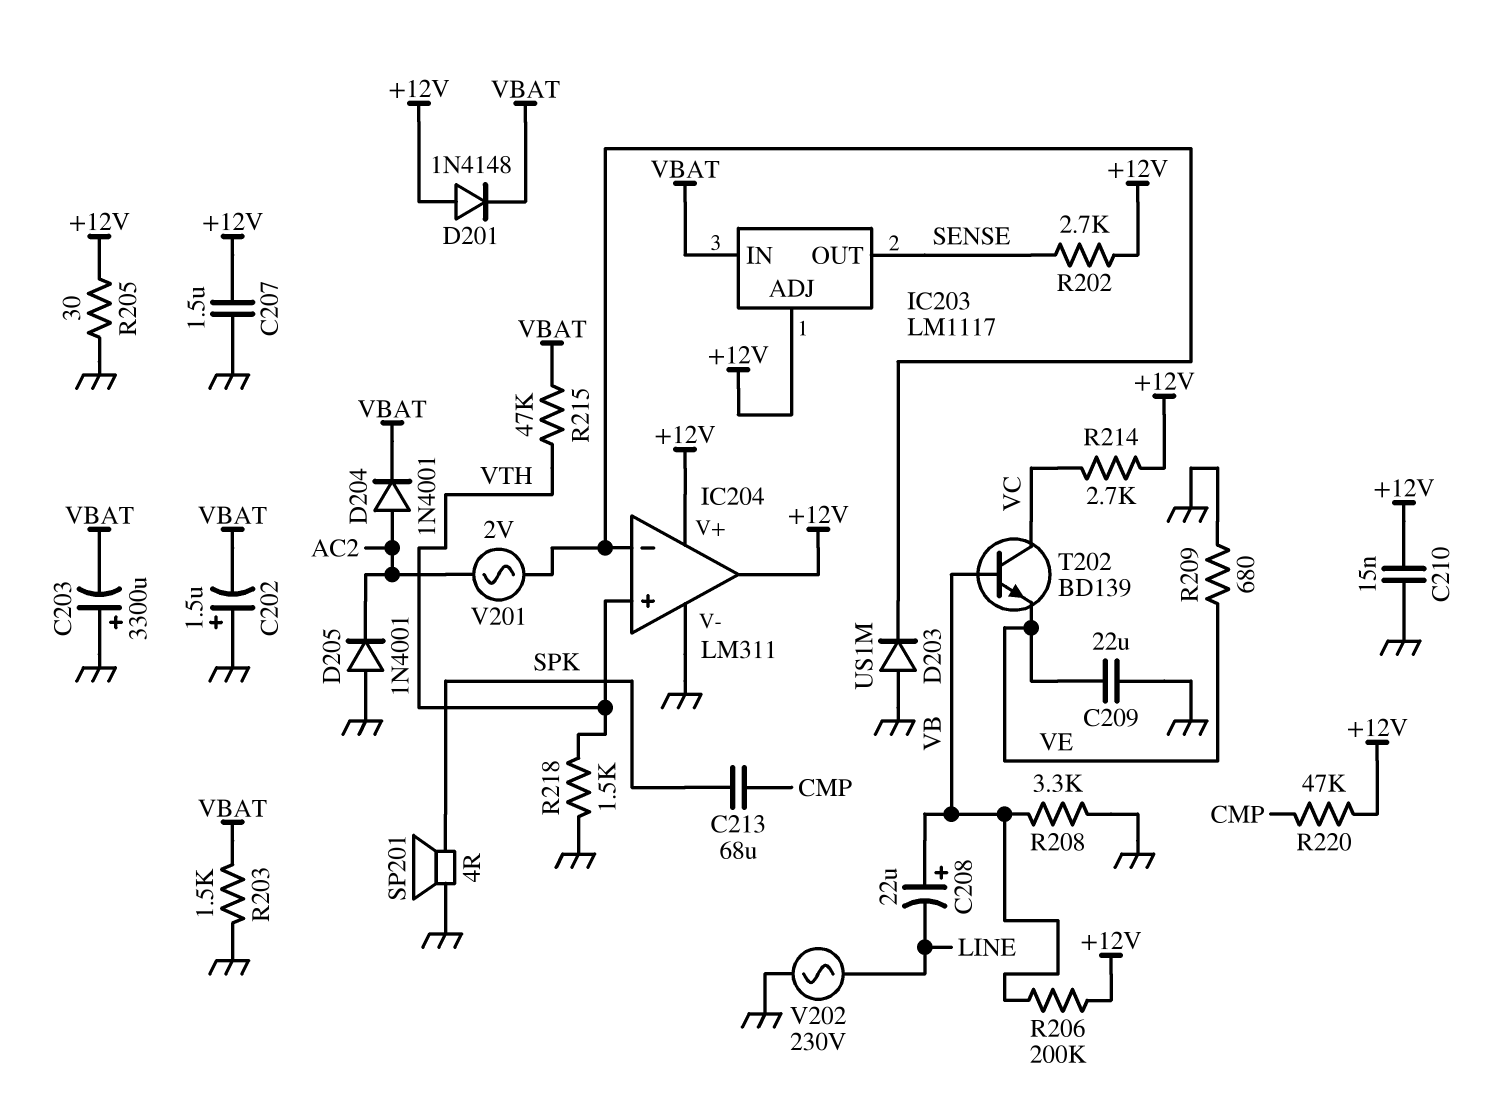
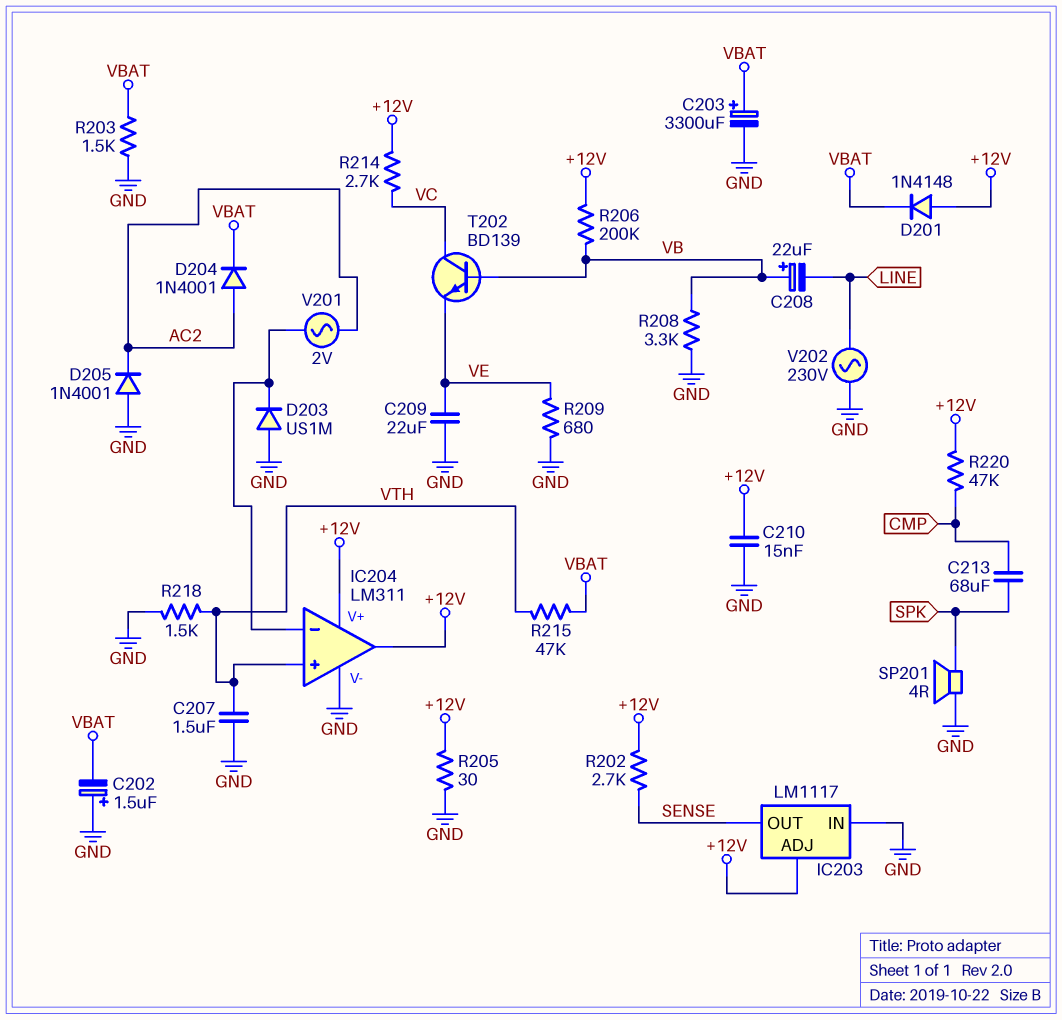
C203: 3300uF (plus GND, minus VBAT) -> 3300uF (plus VBAT, minus GND)
C207: 1.5uF (+12V, GND) -> 1.5uF (GND, VTH)
IC203 pin IN: VBAT -> GND

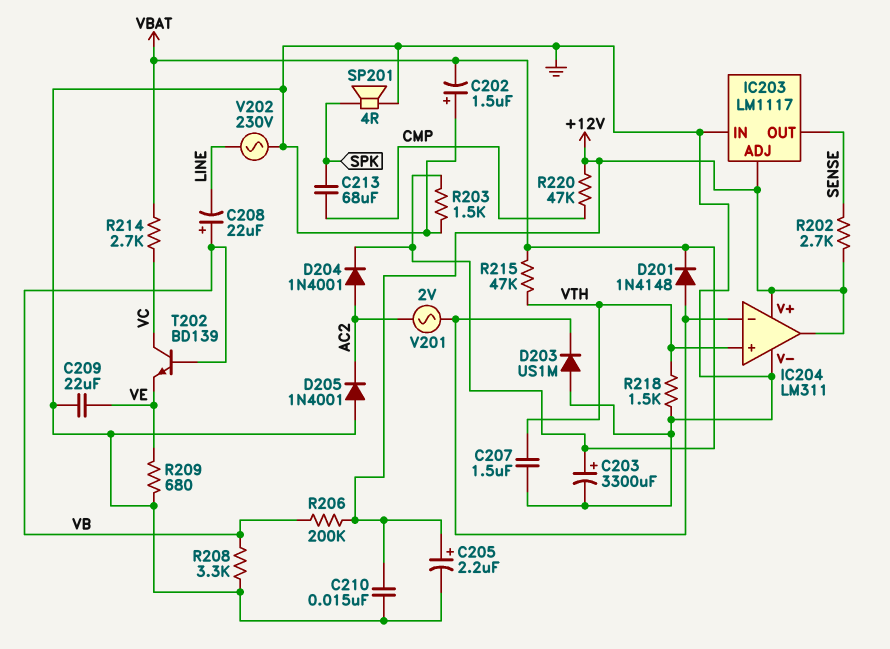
C205: none -> 2.2uF (plus +12V, minus GND)
D201: diode 1N4148 (A +12V, K VBAT) -> diode 1N4148 (A IC204/in-, K VBAT)
R205: 30 (+12V, GND) -> none
R214: 2.7k (+12V, VC) -> 2.7k (VBAT, VC)

